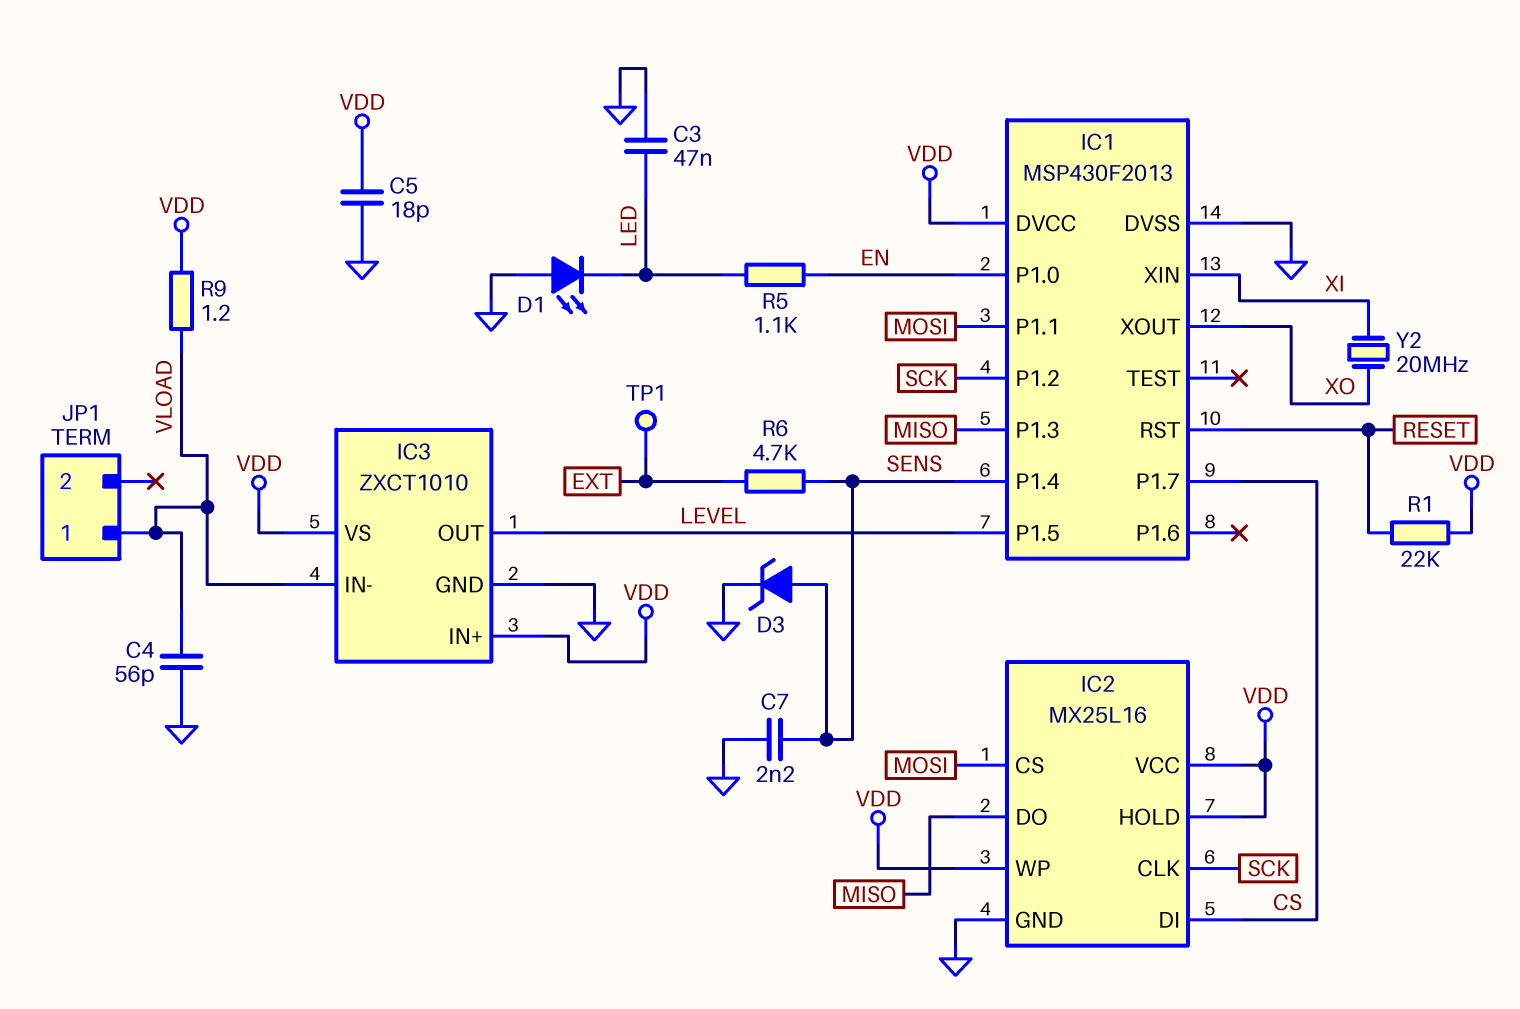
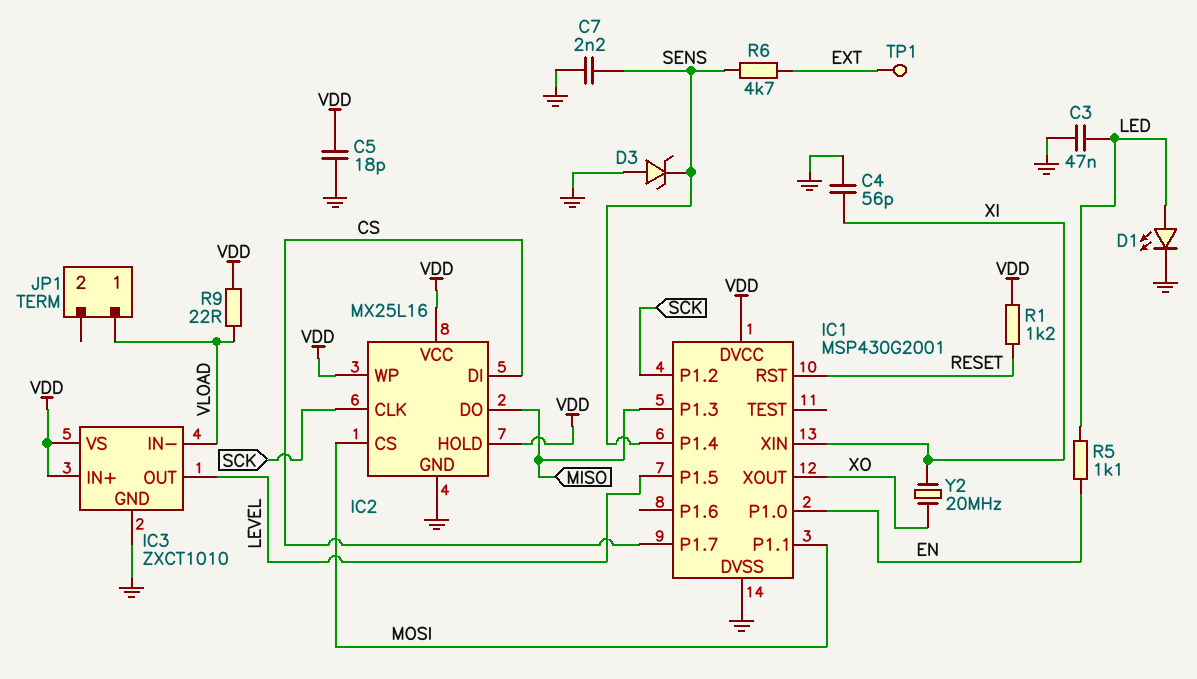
C4: 56pF (GND, VLOAD) -> 56pF (GND, XI)
D1: LED (A GND, K LED) -> LED (A LED, K GND)
D3: zener (A SENS, K GND) -> zener (A GND, K SENS)
IC1: MSP430F2013 -> MSP430G2001
R1: 22k (RESET, VDD) -> 1.2k (RESET, VDD)
R9: 1.2 (VDD, VLOAD) -> 22 (VDD, VLOAD)

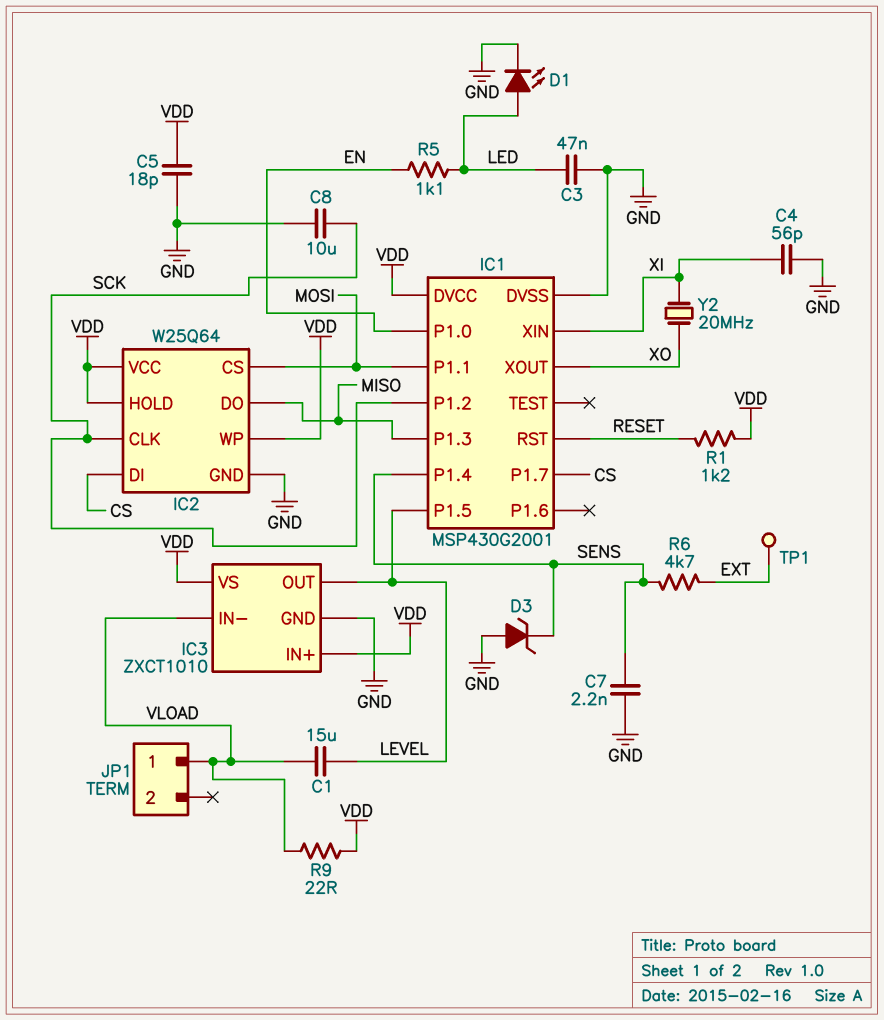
C1: none -> 15uF (LEVEL, VLOAD)
C8: none -> 10uF (GND, SCK)
IC2: MX25L16 -> W25Q64

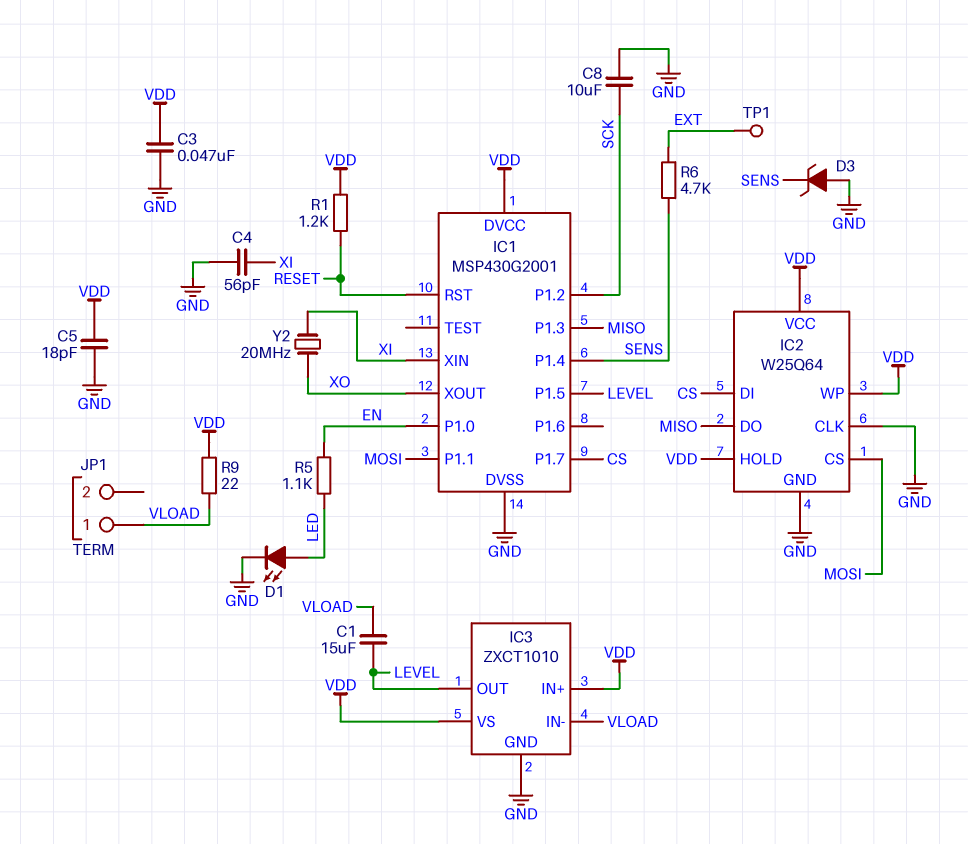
C3: 47nF (GND, LED) -> 47nF (GND, VDD)
C7: 2.2nF (GND, SENS) -> none
IC2 pin CLK: SCK -> GND

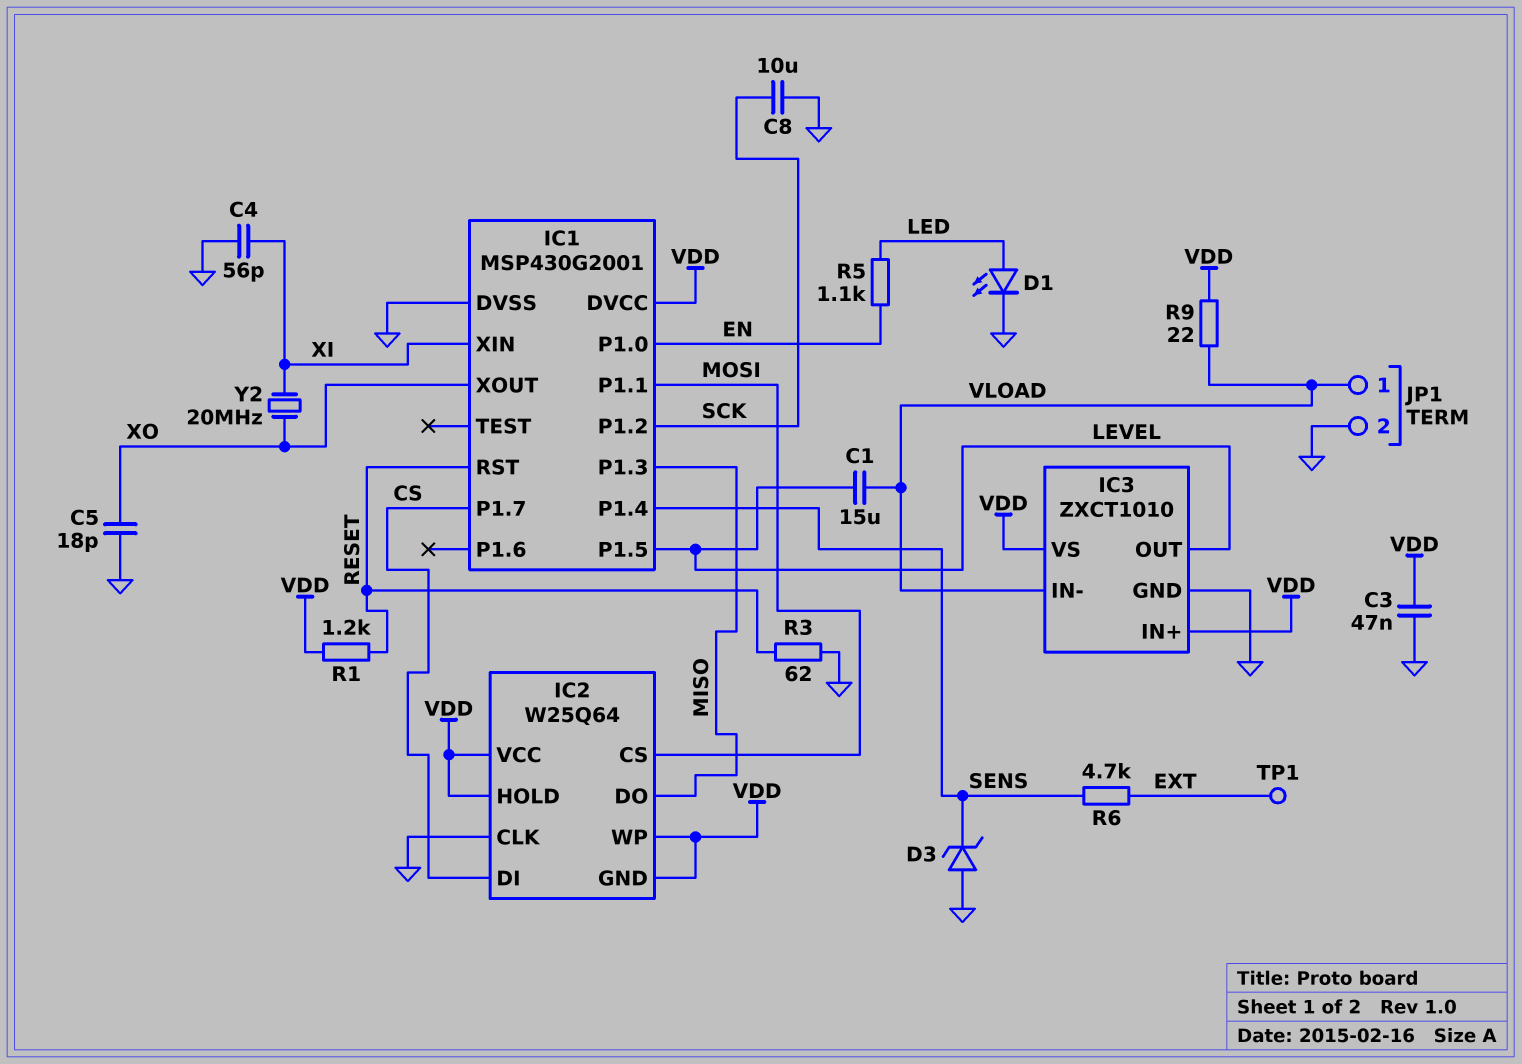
C5: 18pF (GND, VDD) -> 18pF (GND, XO)
IC2 pin GND: GND -> VDD
JP1 pin 2: none -> GND
R3: none -> 62 (GND, RESET)

